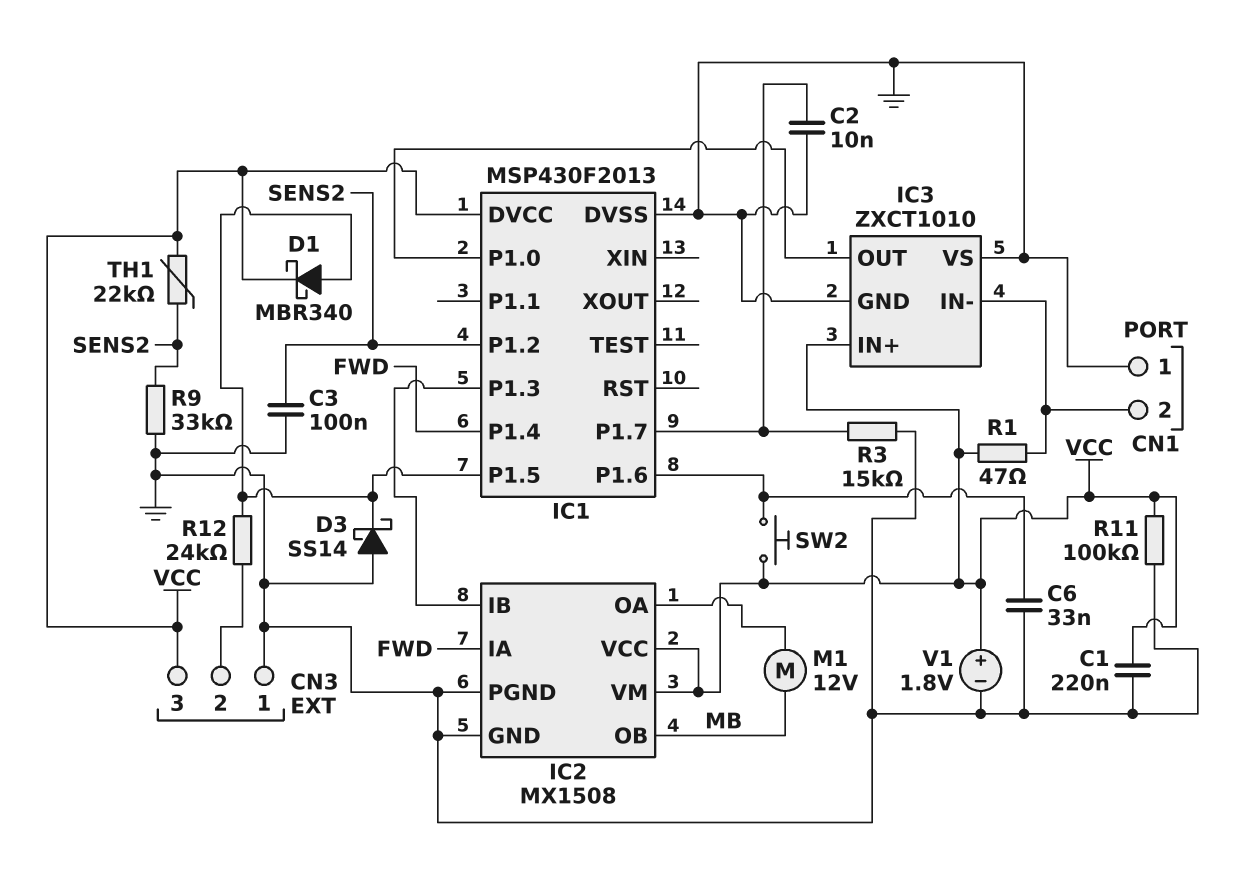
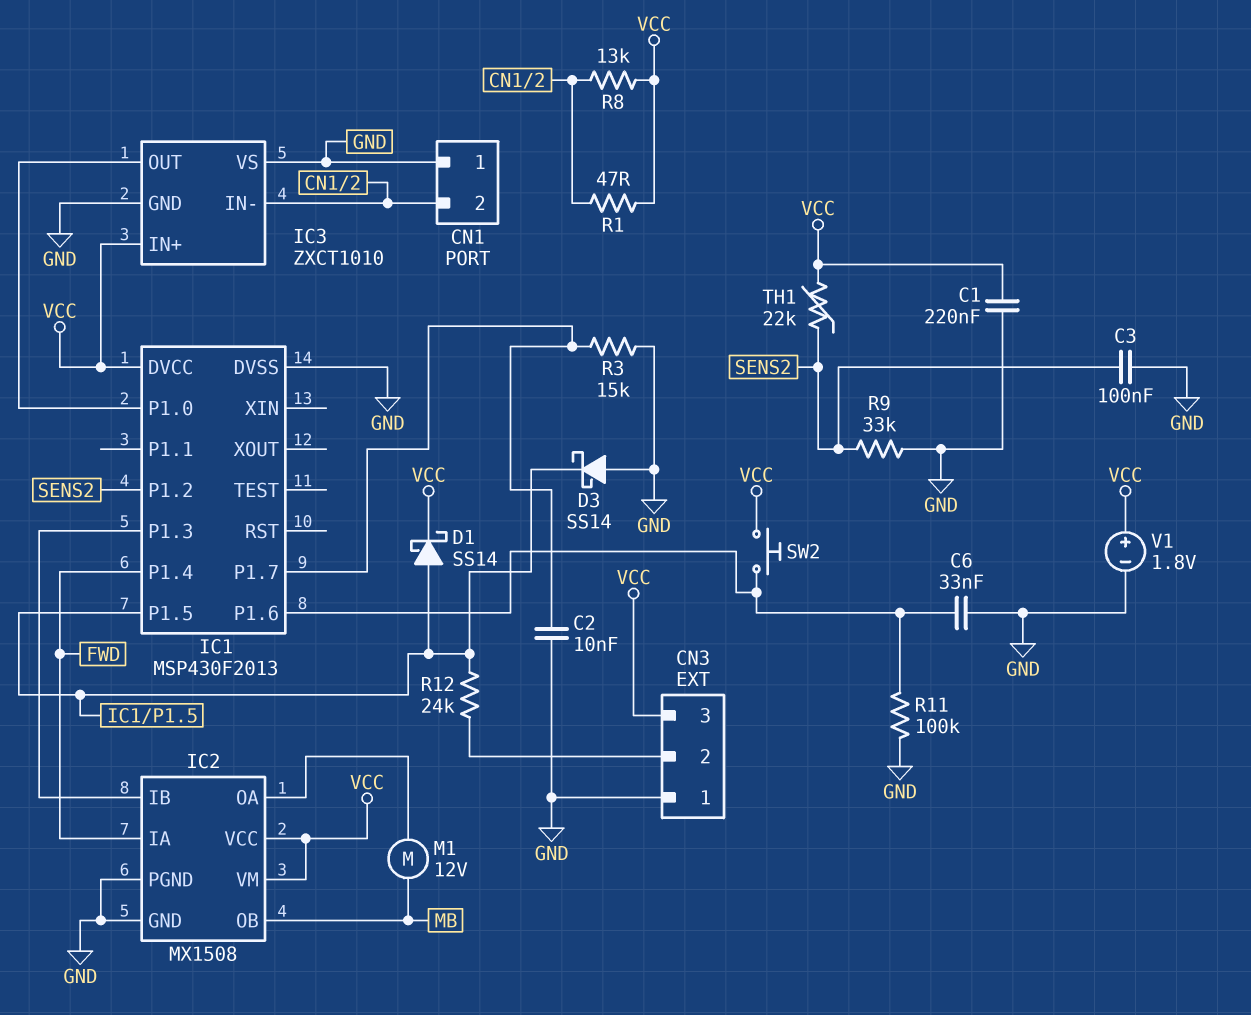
D1: schottky MBR340 (A IC1/P1.5, K VCC) -> schottky SS14 (A IC1/P1.5, K VCC)
R8: none -> 13k (CN1/2, VCC)
R11: 100k (GND, VCC) -> 100k (GND, IC1/P1.6)

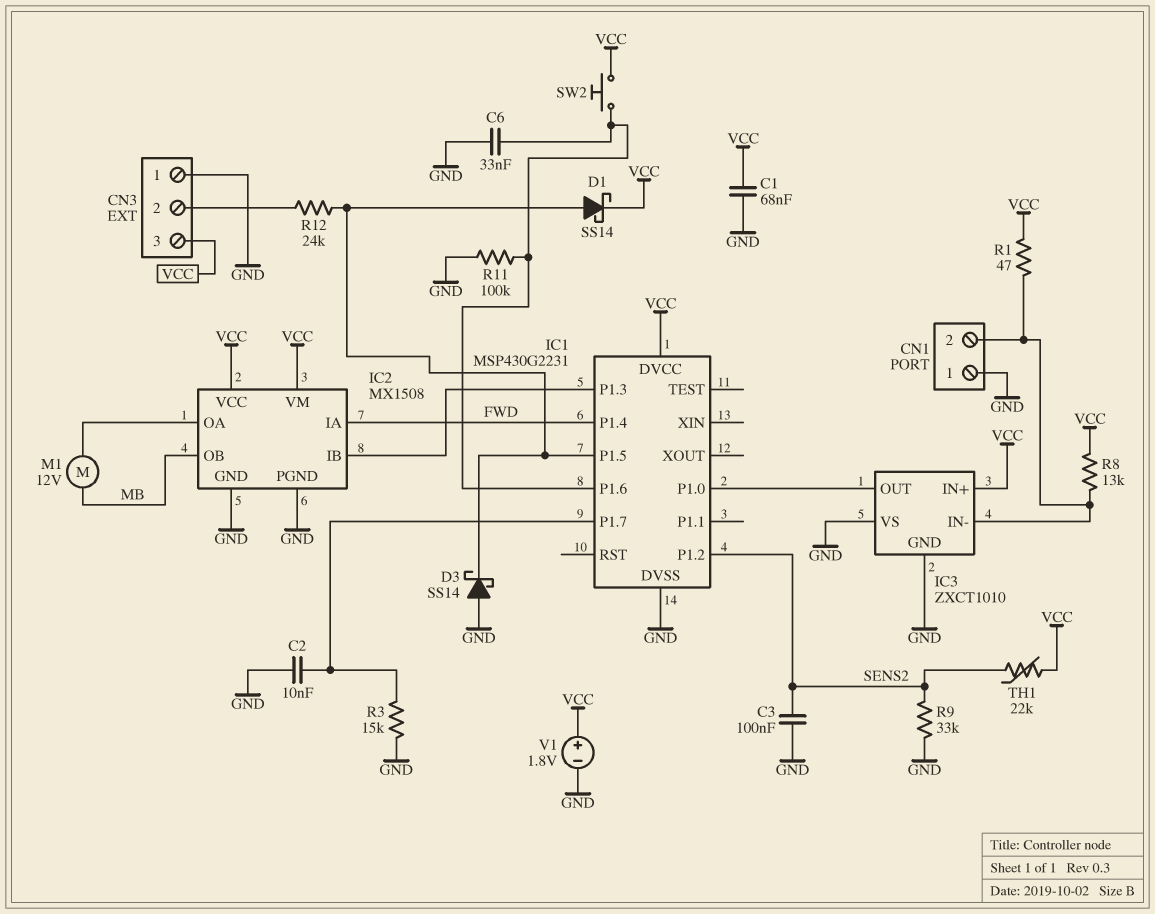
C1: 220nF (GND, VCC) -> 68nF (GND, VCC)
IC1: MSP430F2013 -> MSP430G2231

